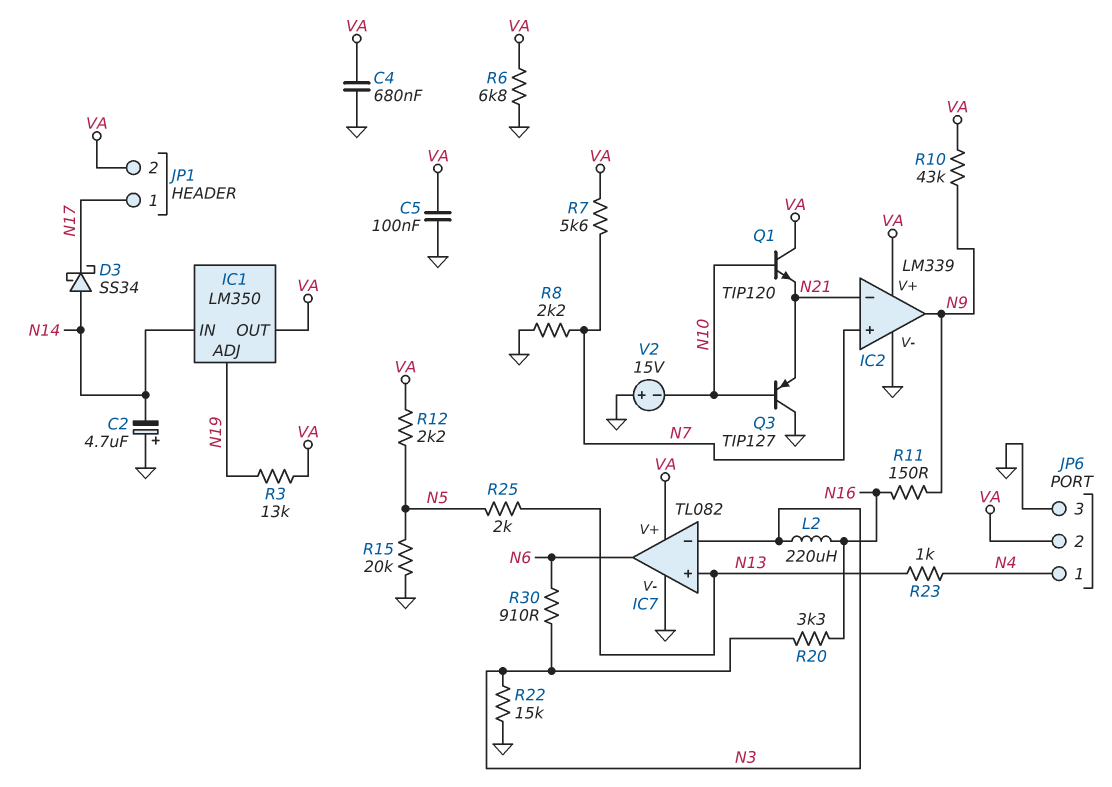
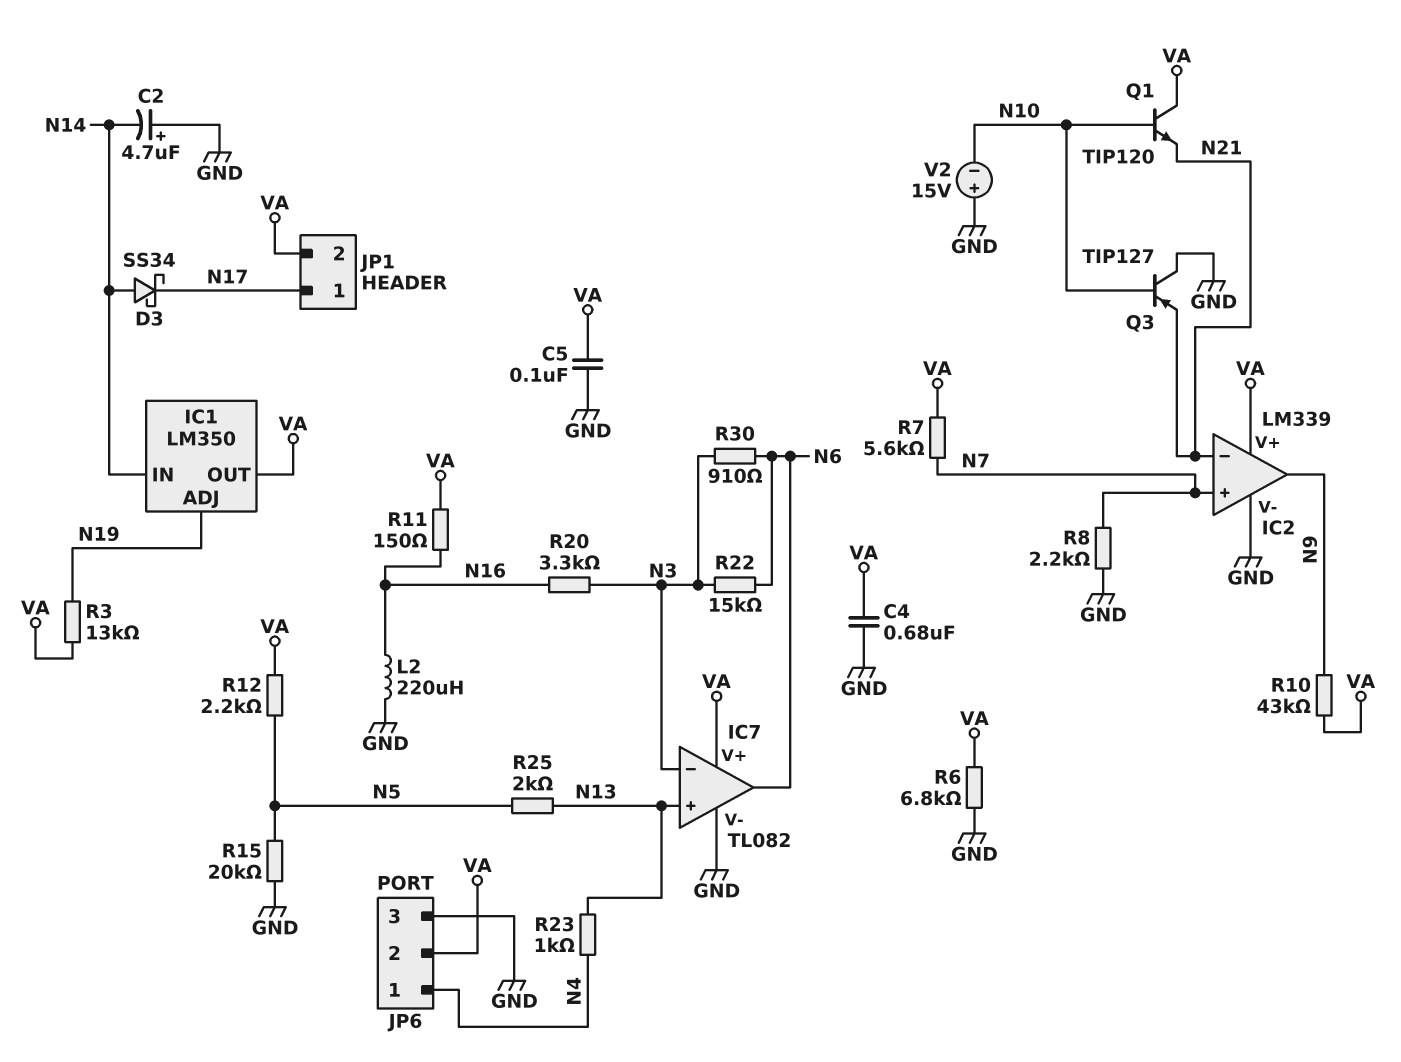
L2: 220uH (N3, N16) -> 220uH (GND, N16)
R11: 150 (N9, N16) -> 150 (N16, VA)
R22: 15k (GND, N3) -> 15k (N3, N6)

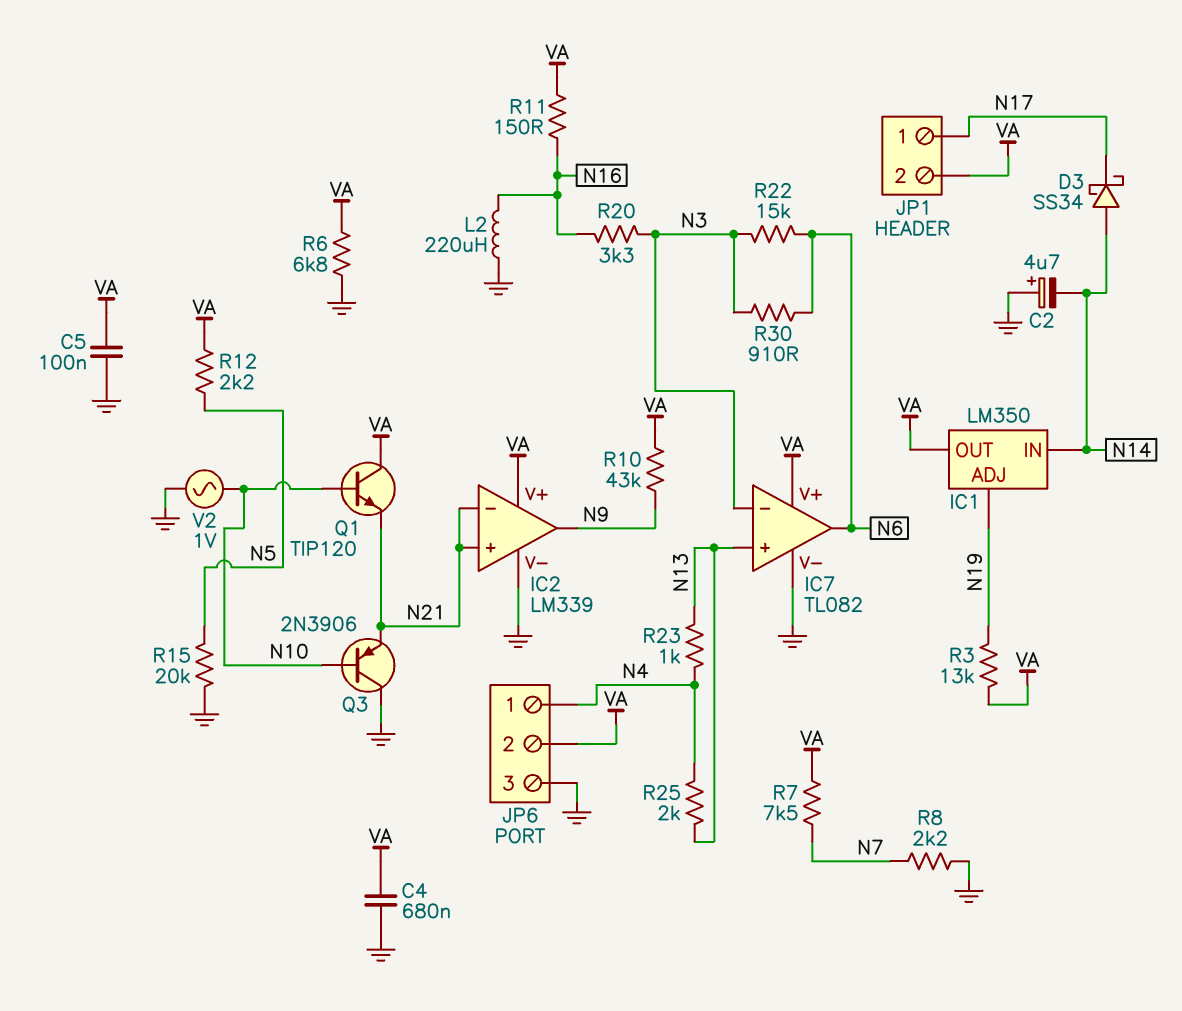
IC2 pin in+: N7 -> N21
Q3: PNP TIP127 (B N10, C GND, E N21) -> PNP 2N3906 (B N10, C GND, E N21)
R7: 5.6k (N7, VA) -> 7.5k (N7, VA)
R25: 2k (N5, N13) -> 2k (N4, N13)
V2: 15V (plus GND, minus N10) -> AC 1V (GND, N10)

